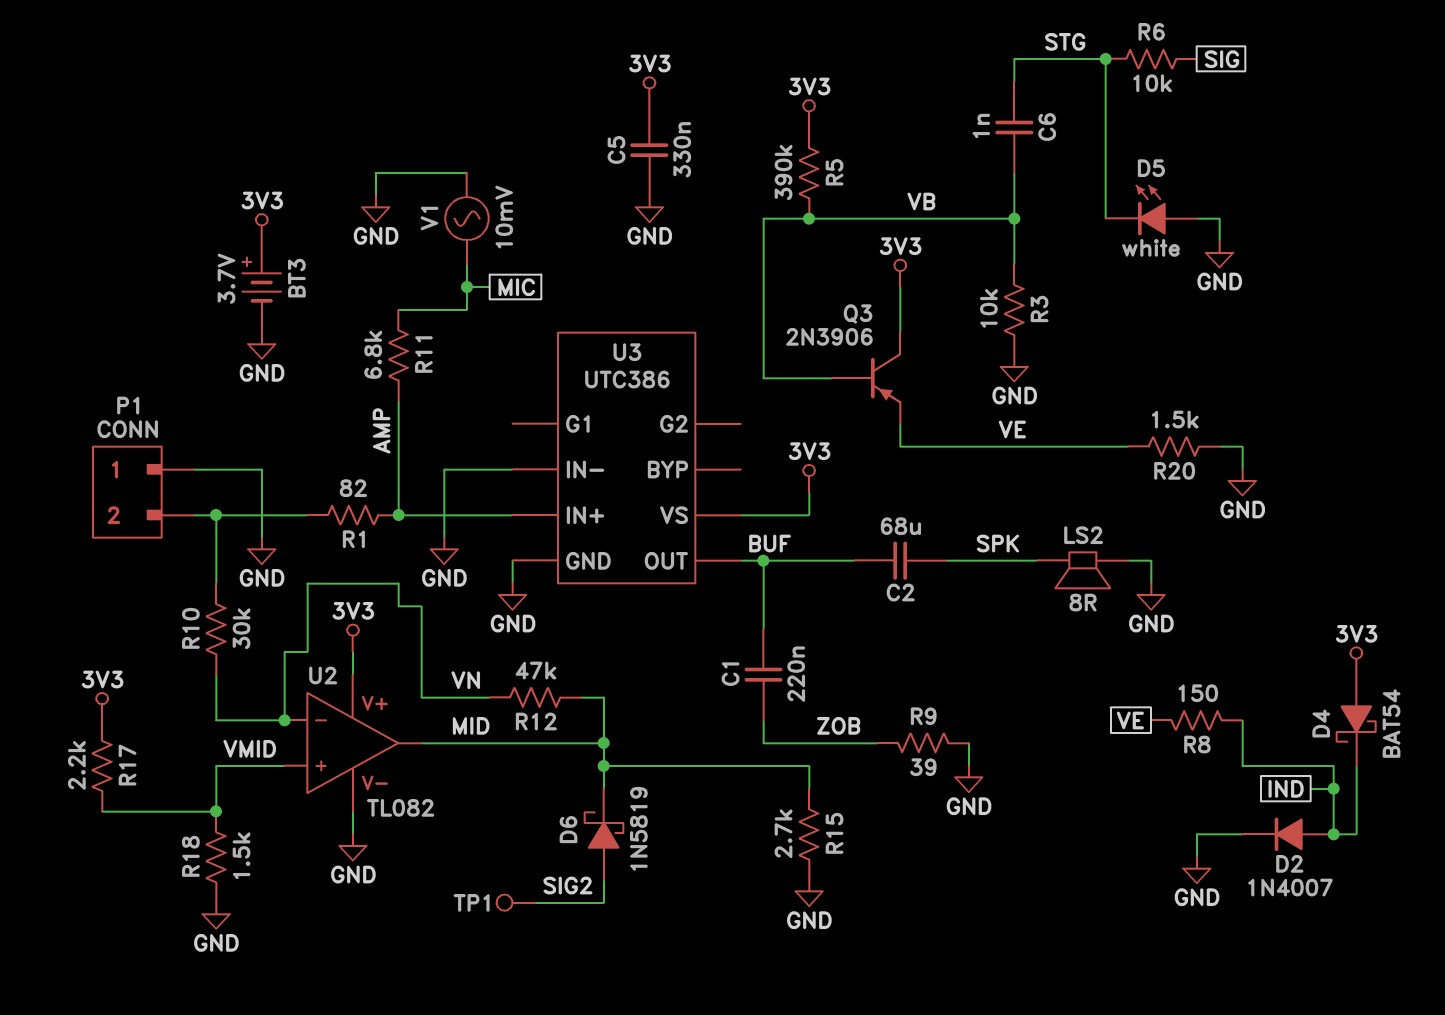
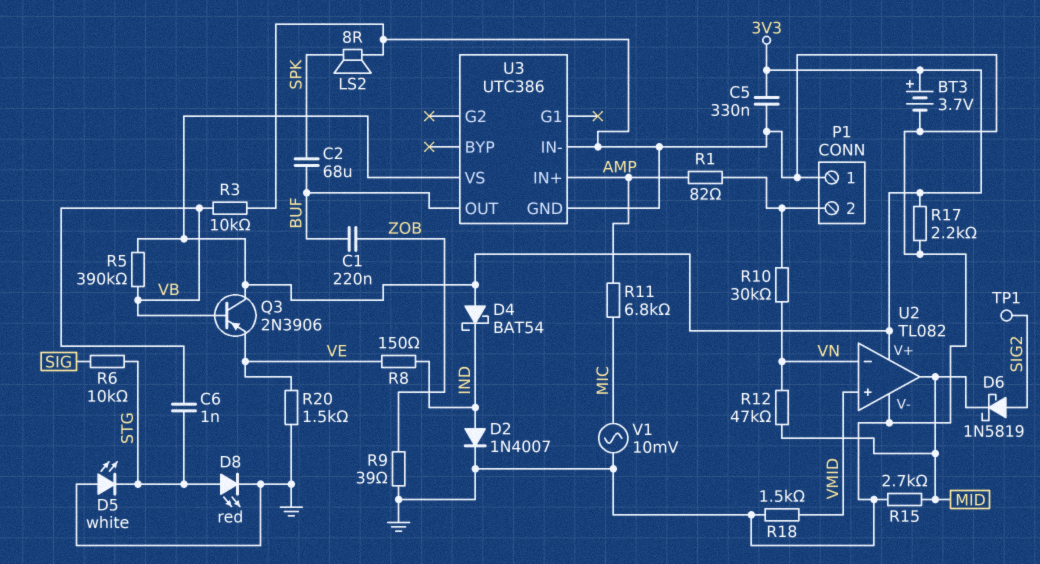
D8: none -> LED red (A STG, K GND)
R17: 2.2k (3V3, VMID) -> 2.2k (3V3, GND)

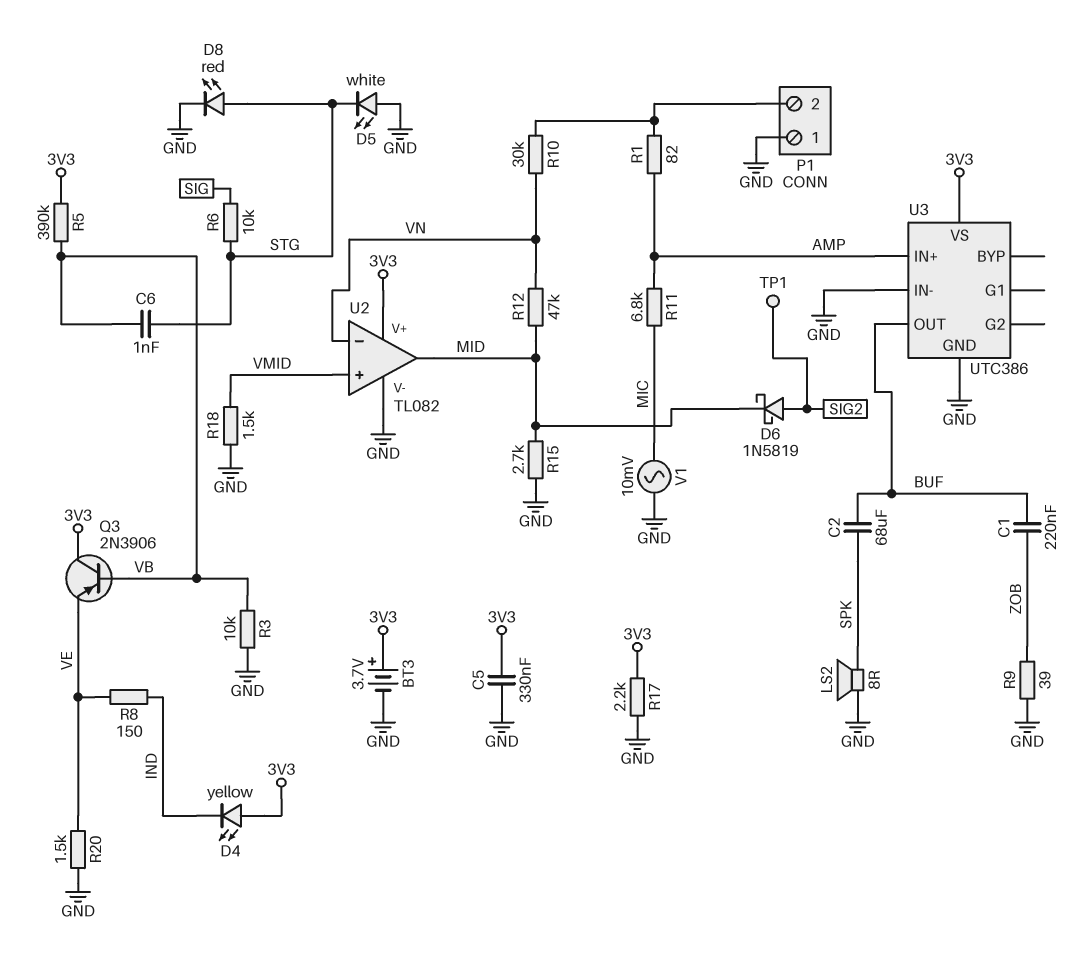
D2: diode 1N4007 (A IND, K GND) -> none
D4: schottky BAT54 (A 3V3, K IND) -> LED yellow (A 3V3, K IND)

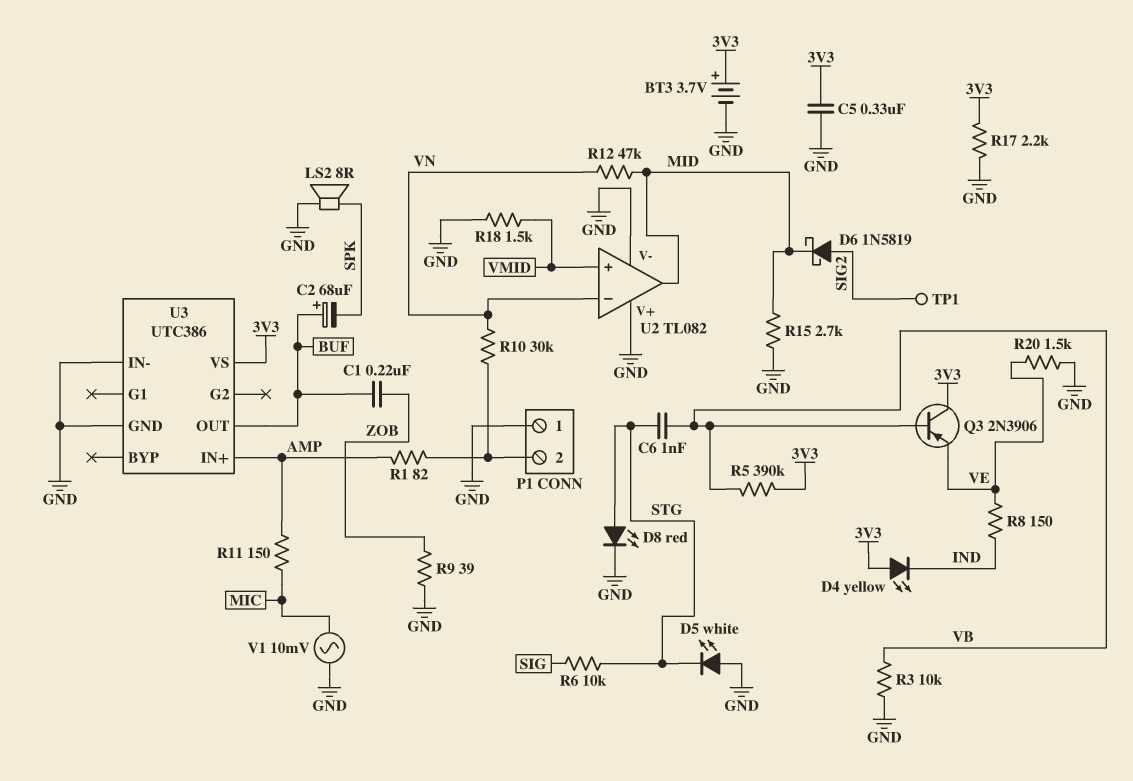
C2: 68uF (BUF, SPK) -> 68uF (plus BUF, minus SPK)
R11: 6.8k (AMP, MIC) -> 150 (AMP, MIC)
U2 pin V+: 3V3 -> GND

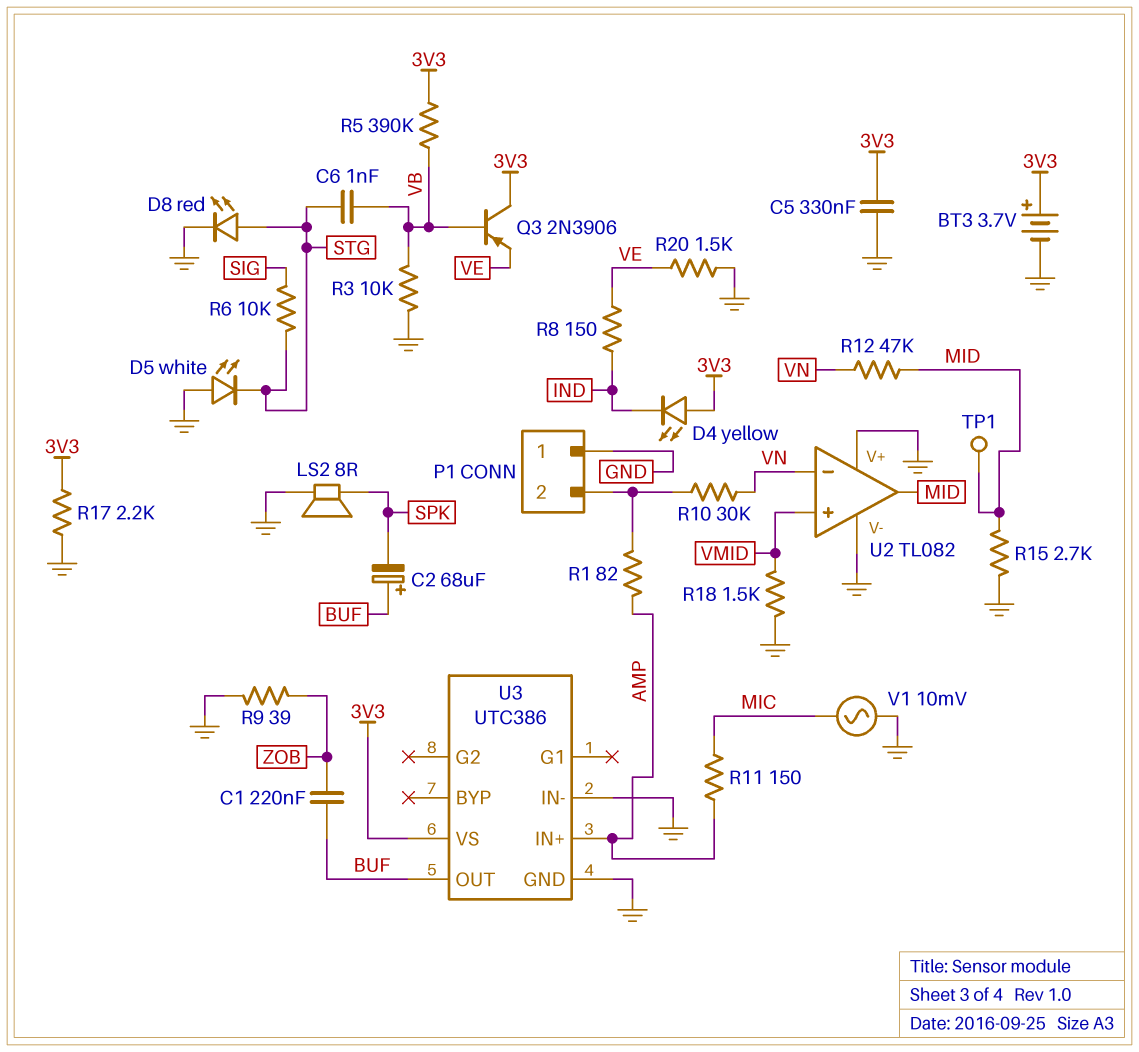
D6: schottky 1N5819 (A SIG2, K MID) -> none
TP1: test point (SIG2) -> test point (MID)

